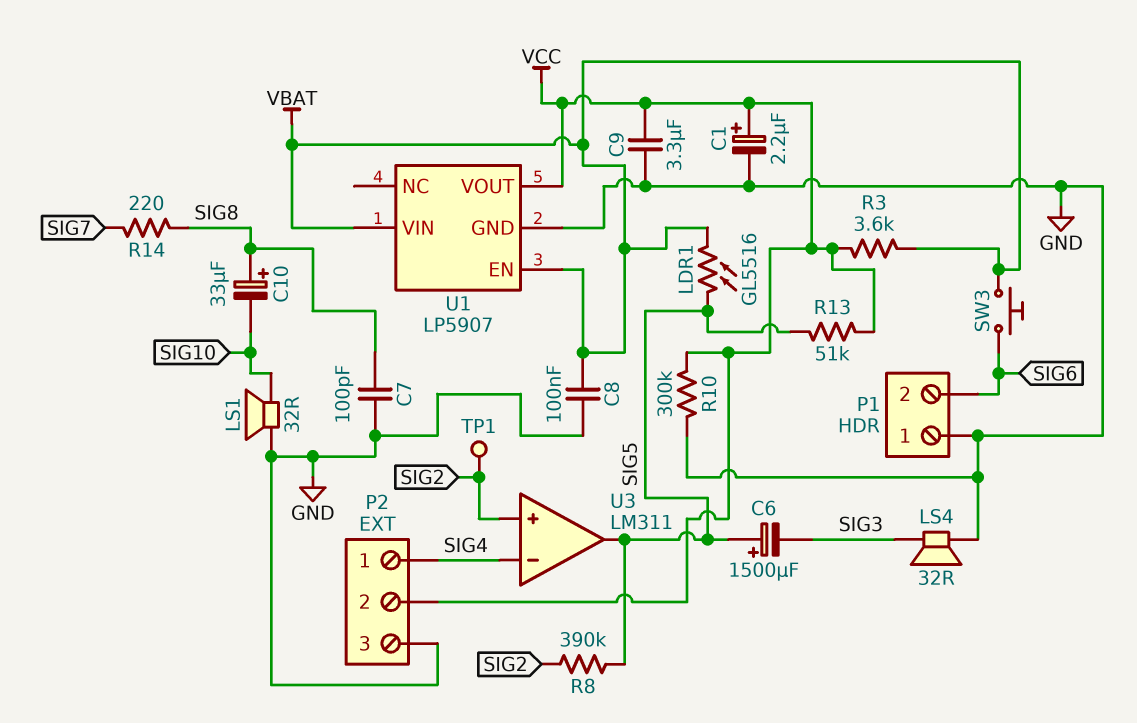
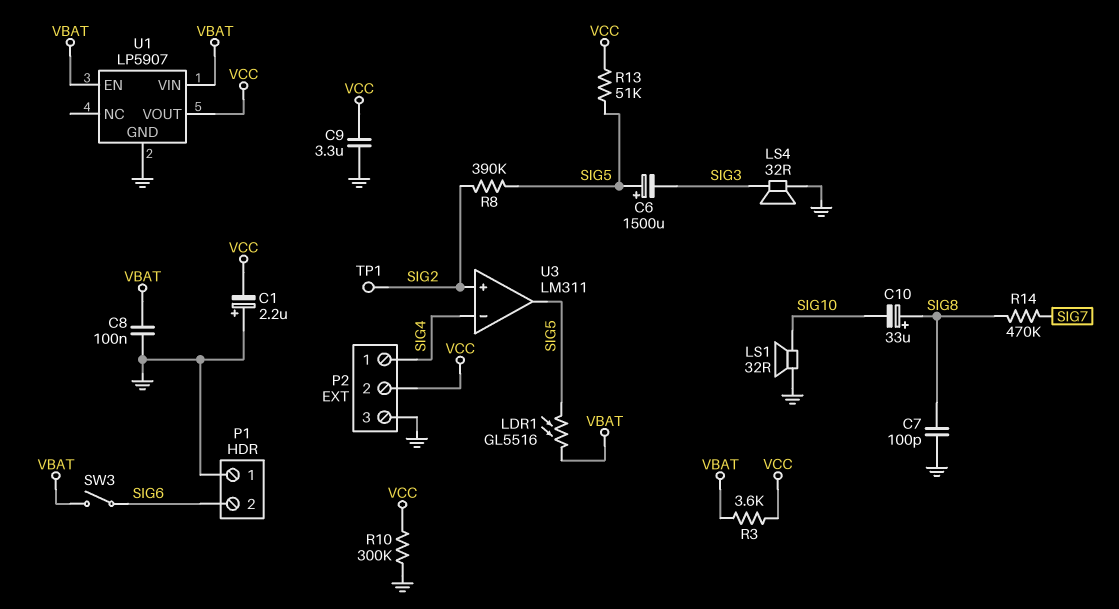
C1: 2.2uF (plus VCC, minus GND) -> 2.2uF (plus GND, minus VCC)
R14: 220 (SIG7, SIG8) -> 470k (SIG7, SIG8)
SW3: button (SIG6, VBAT) -> switch (SIG6, VBAT)

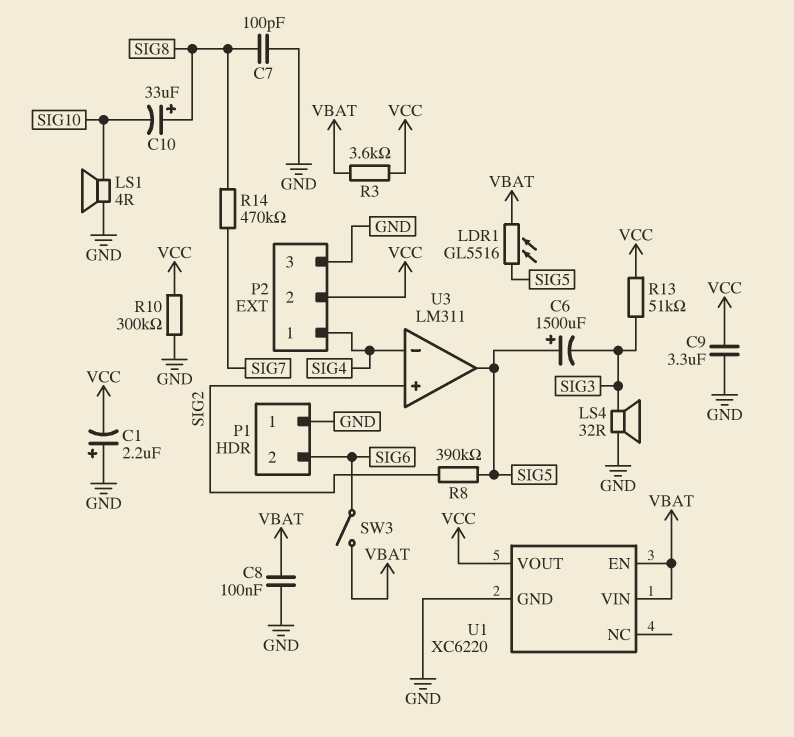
LS1: speaker 32R (GND, SIG10) -> speaker 4R (GND, SIG10)
R13: 51k (SIG5, VCC) -> 51k (SIG3, VCC)
TP1: test point (SIG2) -> none
U1: LP5907 -> XC6220

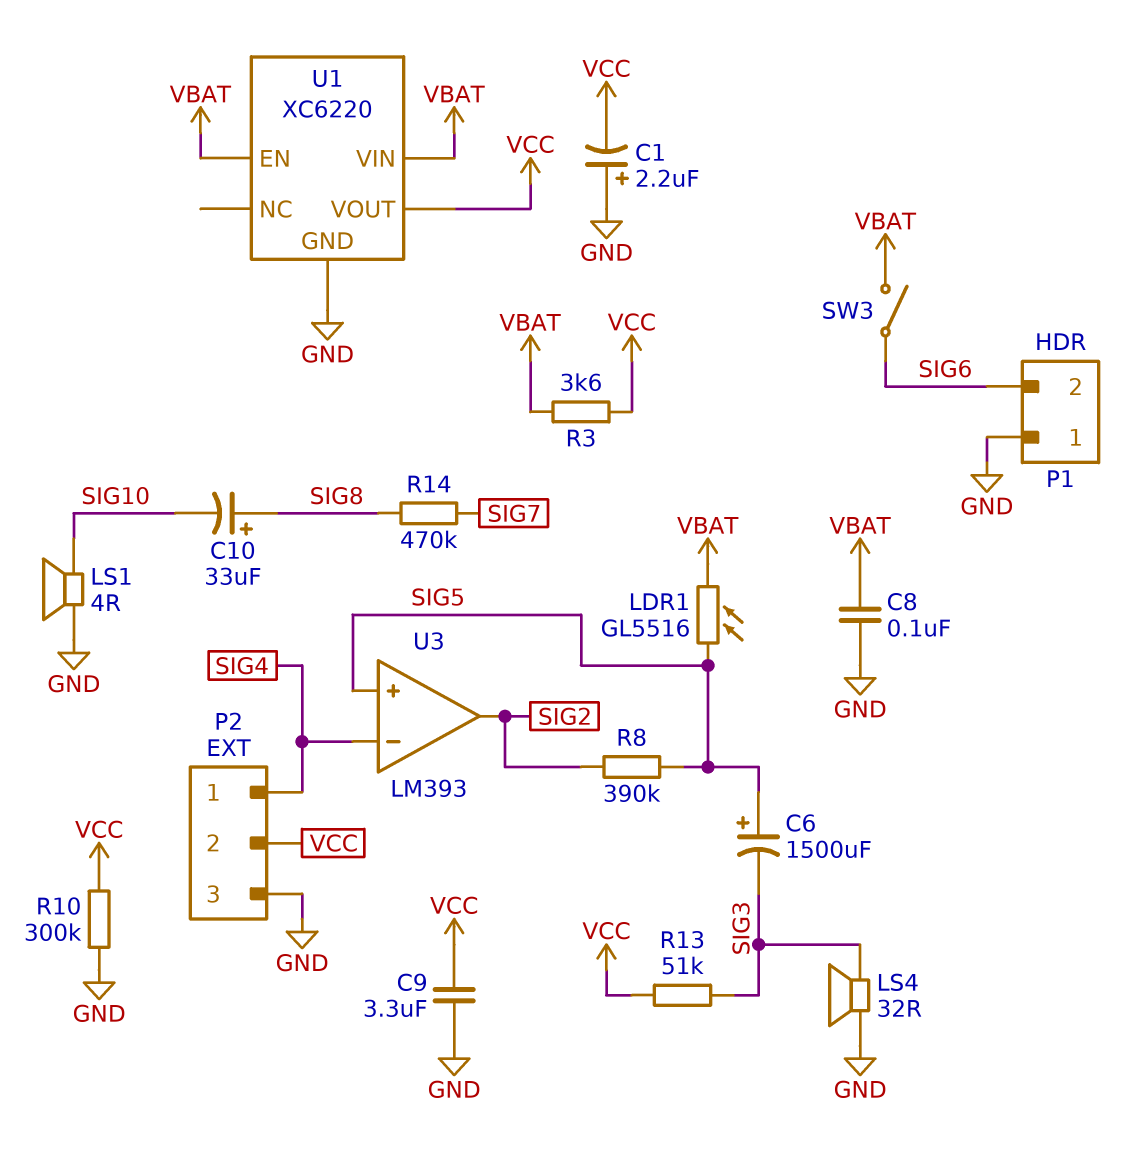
C7: 100pF (GND, SIG8) -> none
U3: LM311 -> LM393
U3 pin in+: SIG2 -> SIG5
U3 pin out: SIG5 -> SIG2

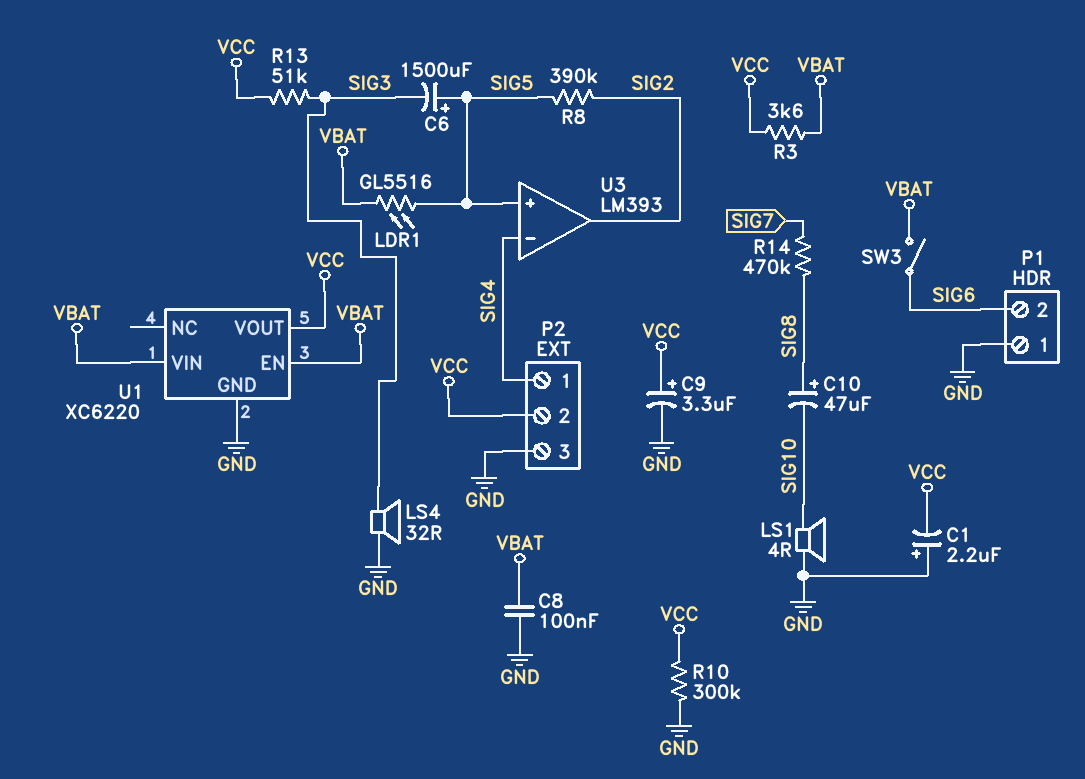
C9: 3.3uF (GND, VCC) -> 3.3uF (plus VCC, minus GND)
C10: 33uF (plus SIG8, minus SIG10) -> 47uF (plus SIG8, minus SIG10)

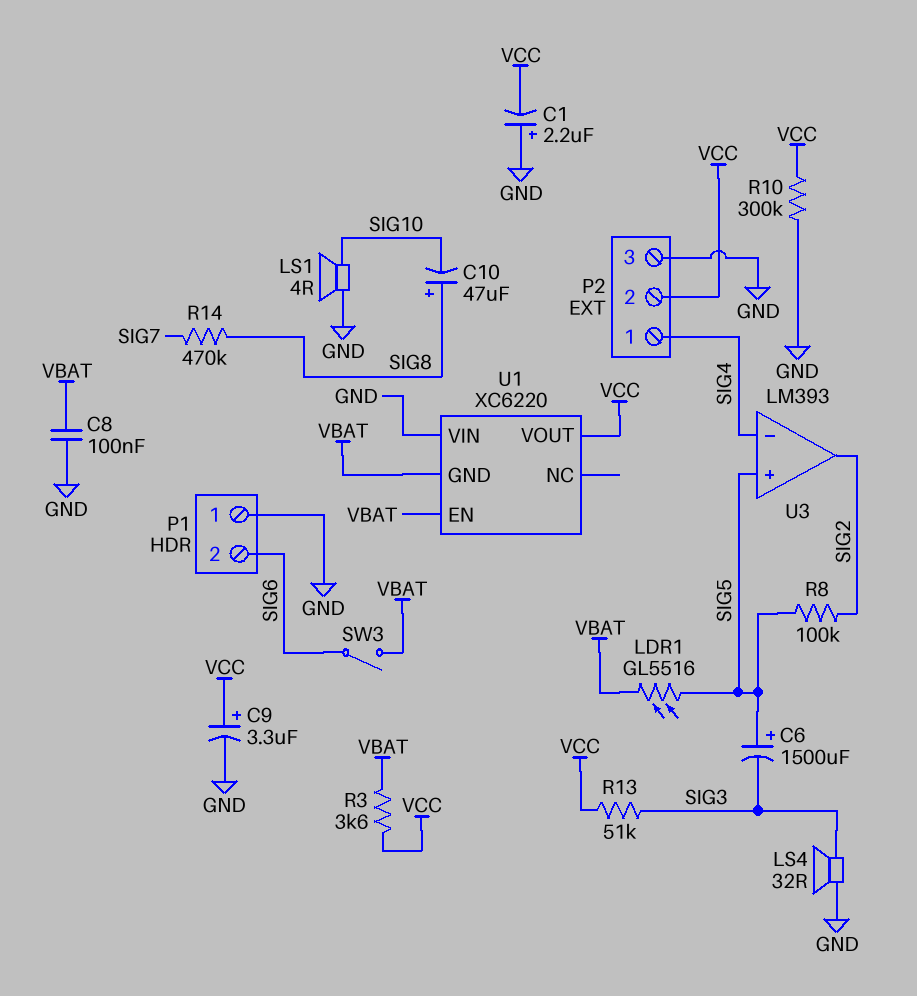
R8: 390k (SIG2, SIG5) -> 100k (SIG2, SIG5)
U1 pin GND: GND -> VBAT
U1 pin VIN: VBAT -> GND

